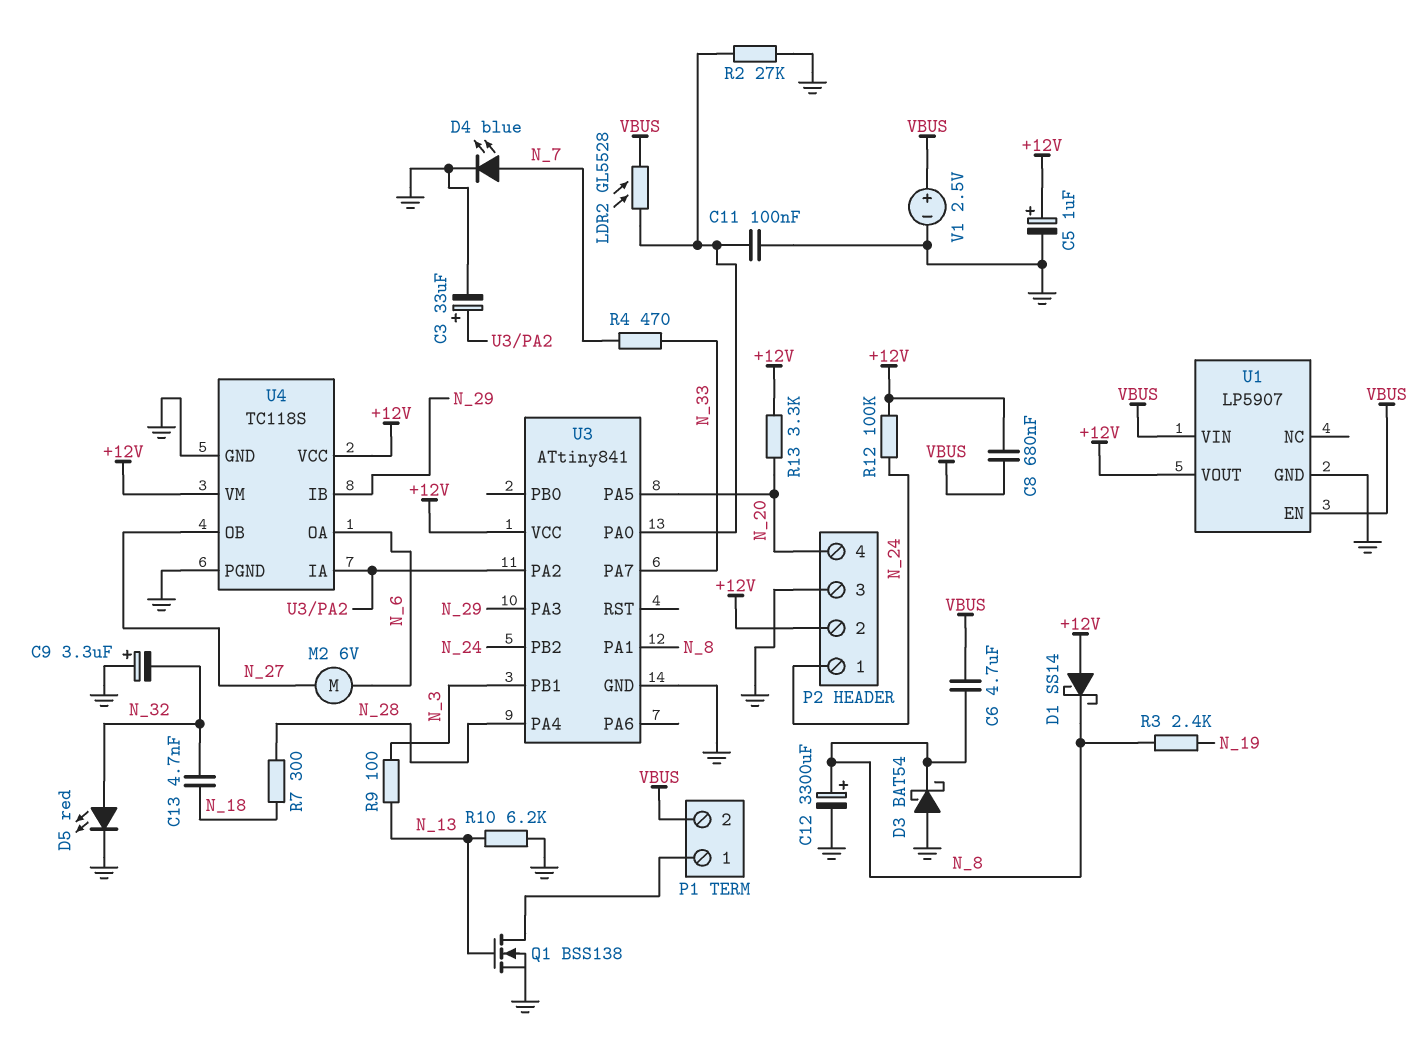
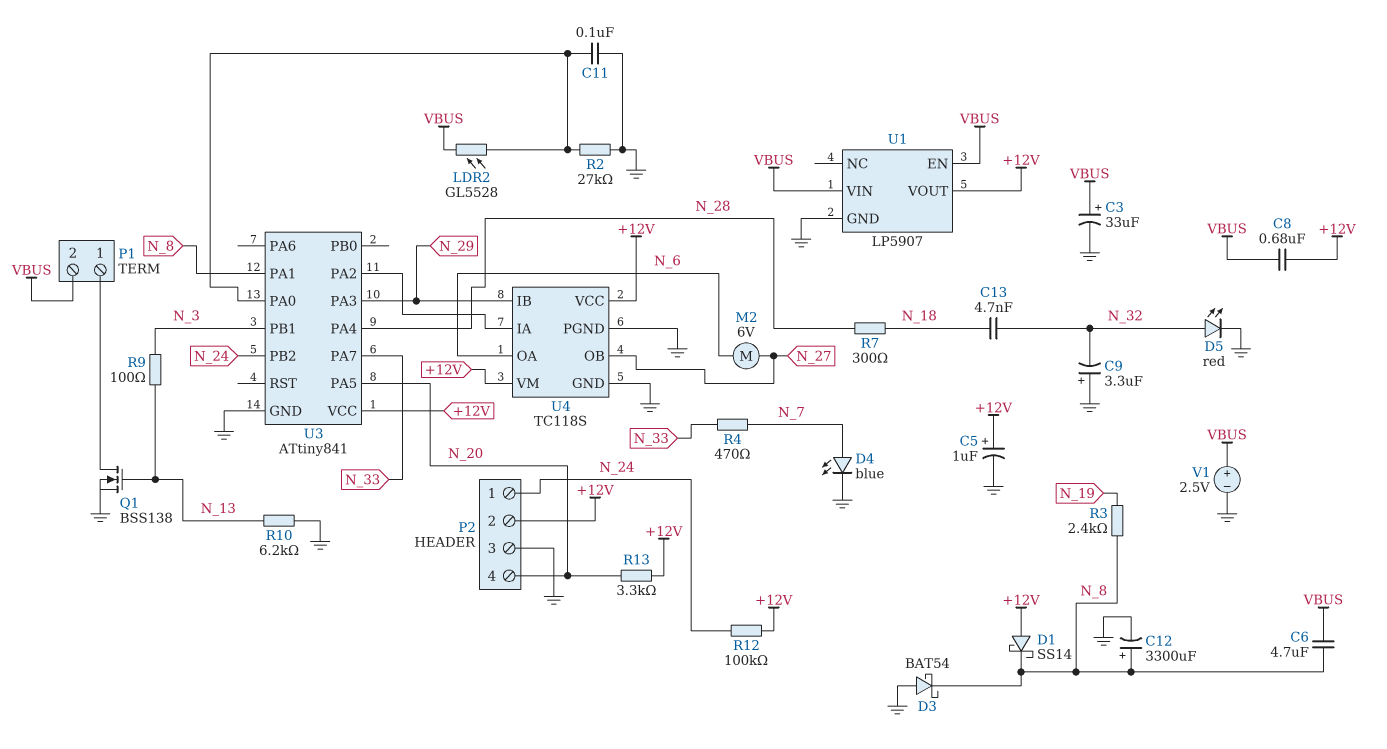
C3: 33uF (plus U3/PA2, minus GND) -> 33uF (plus VBUS, minus GND)

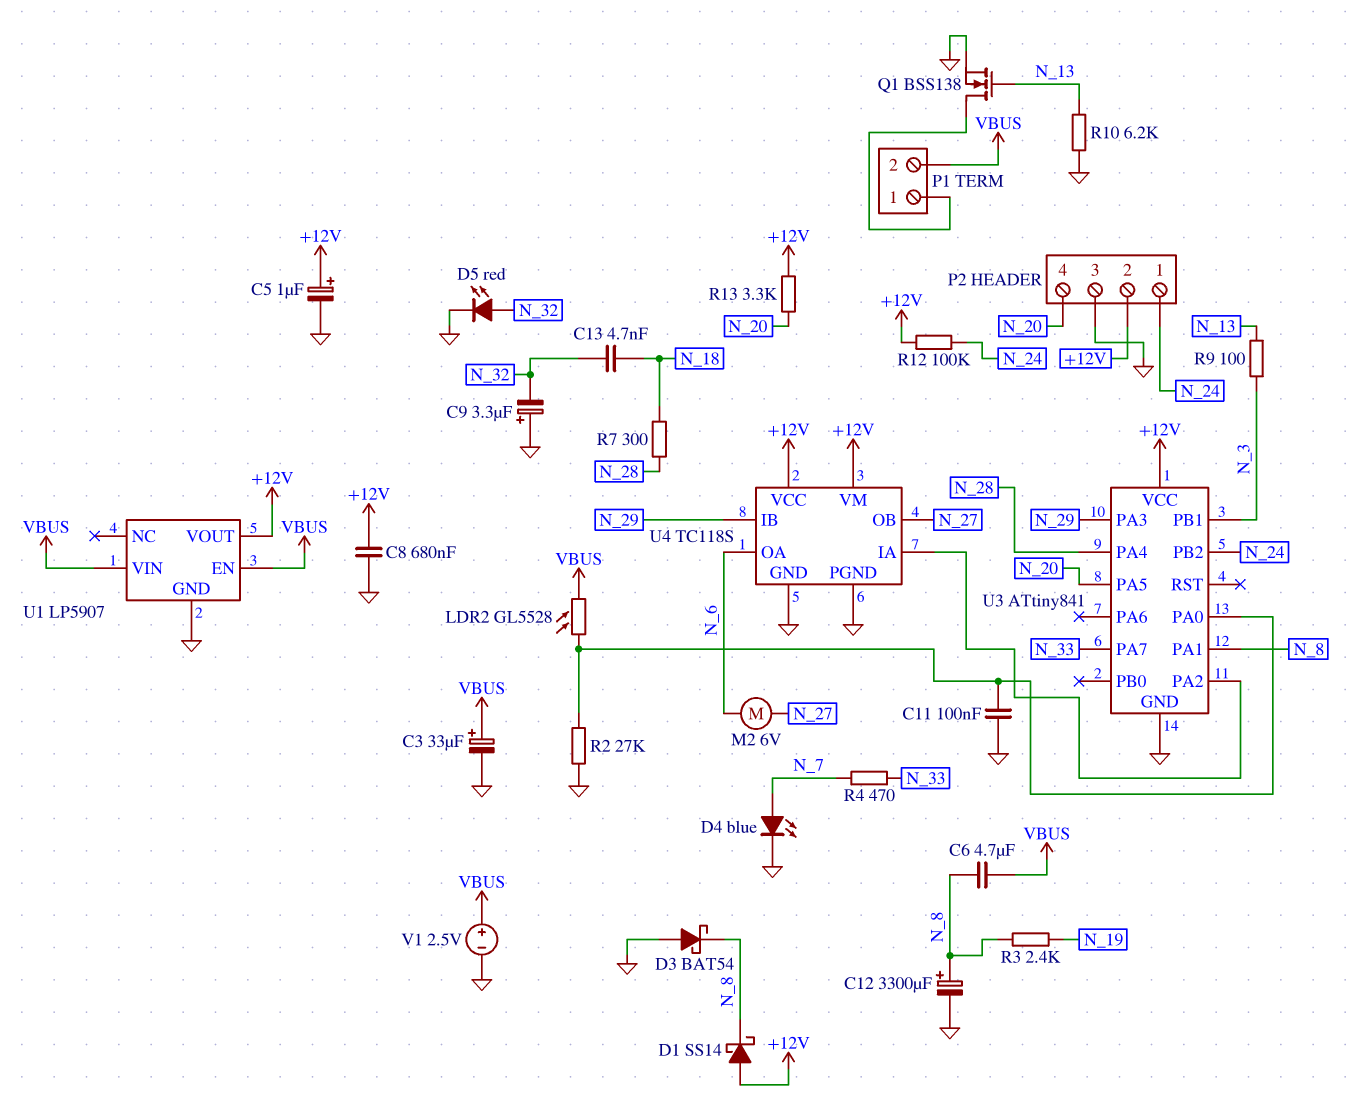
C8: 680nF (+12V, VBUS) -> 680nF (+12V, GND)

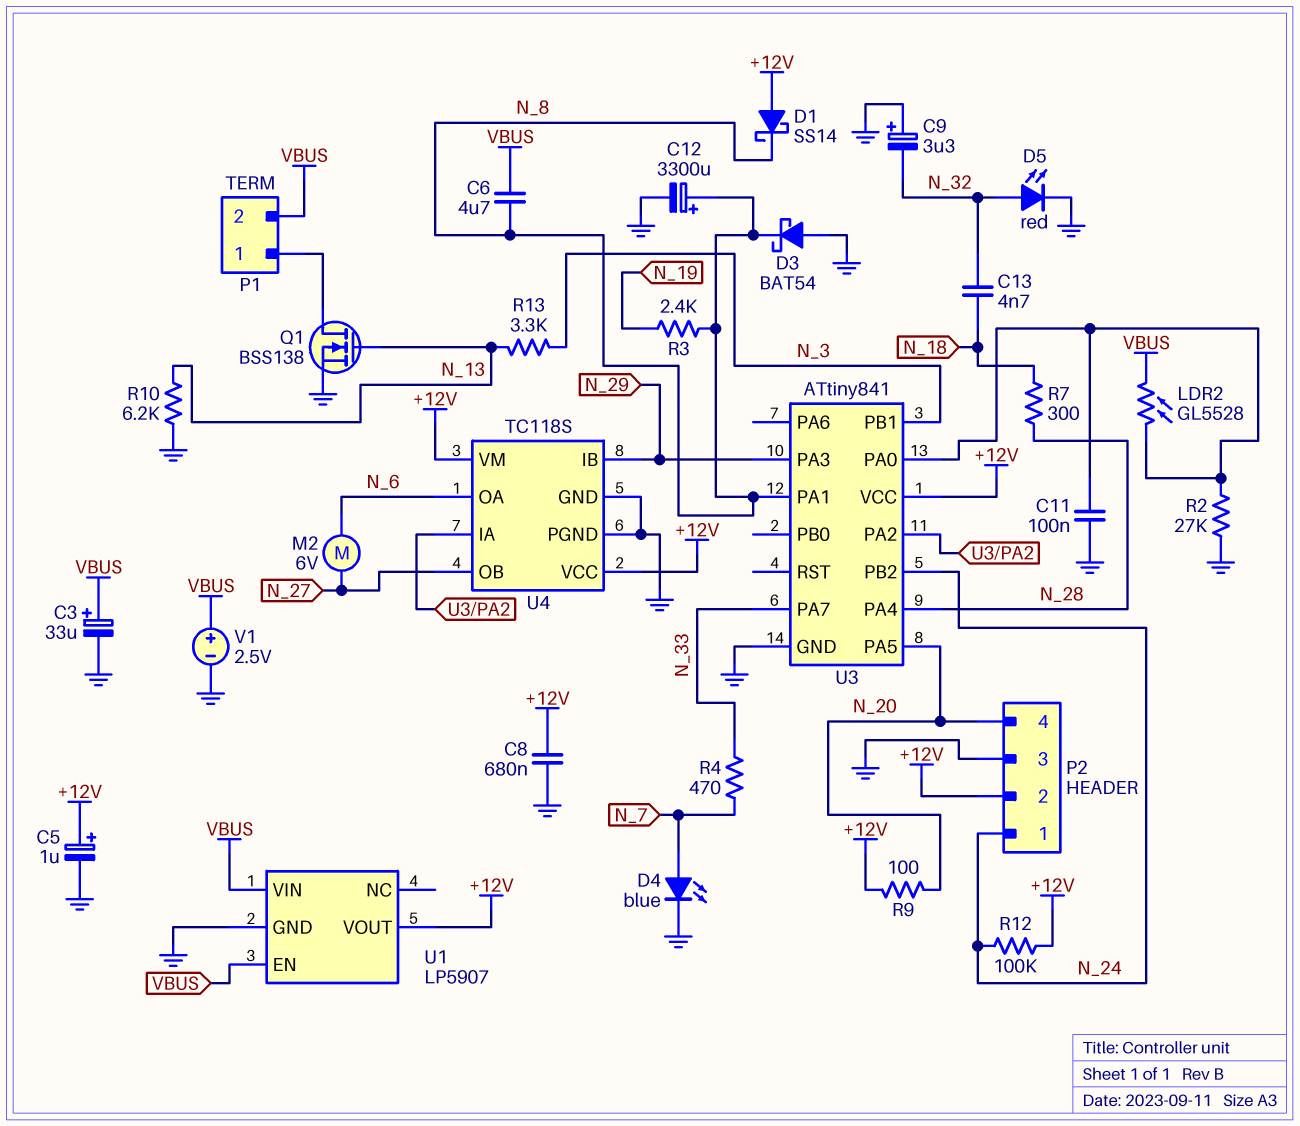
R9: 100 (N_3, N_13) -> 100 (+12V, N_20)
R13: 3.3k (+12V, N_20) -> 3.3k (N_3, N_13)

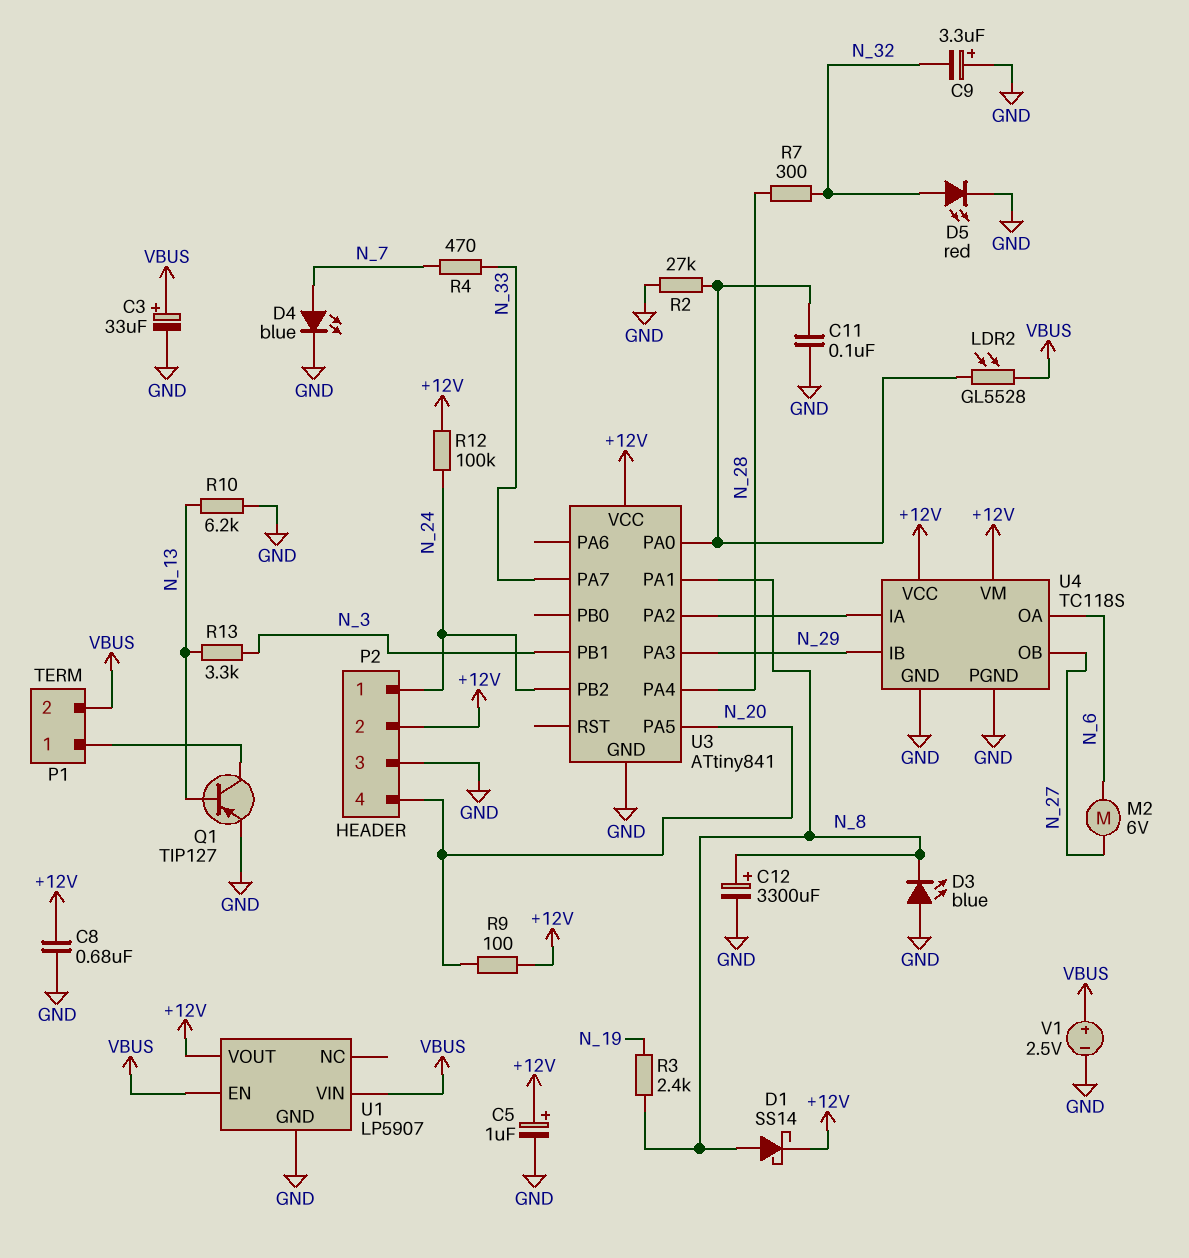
C6: 4.7uF (N_8, VBUS) -> none
C13: 4.7nF (N_18, N_32) -> none
D1: schottky SS14 (A +12V, K N_8) -> schottky SS14 (A N_8, K +12V)
D3: schottky BAT54 (A GND, K N_8) -> LED blue (A GND, K N_8)
Q1: NMOS BSS138 (G N_13, D P1/1, S GND) -> PNP TIP127 (B N_13, C P1/1, E GND)
R7: 300 (N_18, N_28) -> 300 (N_28, N_32)

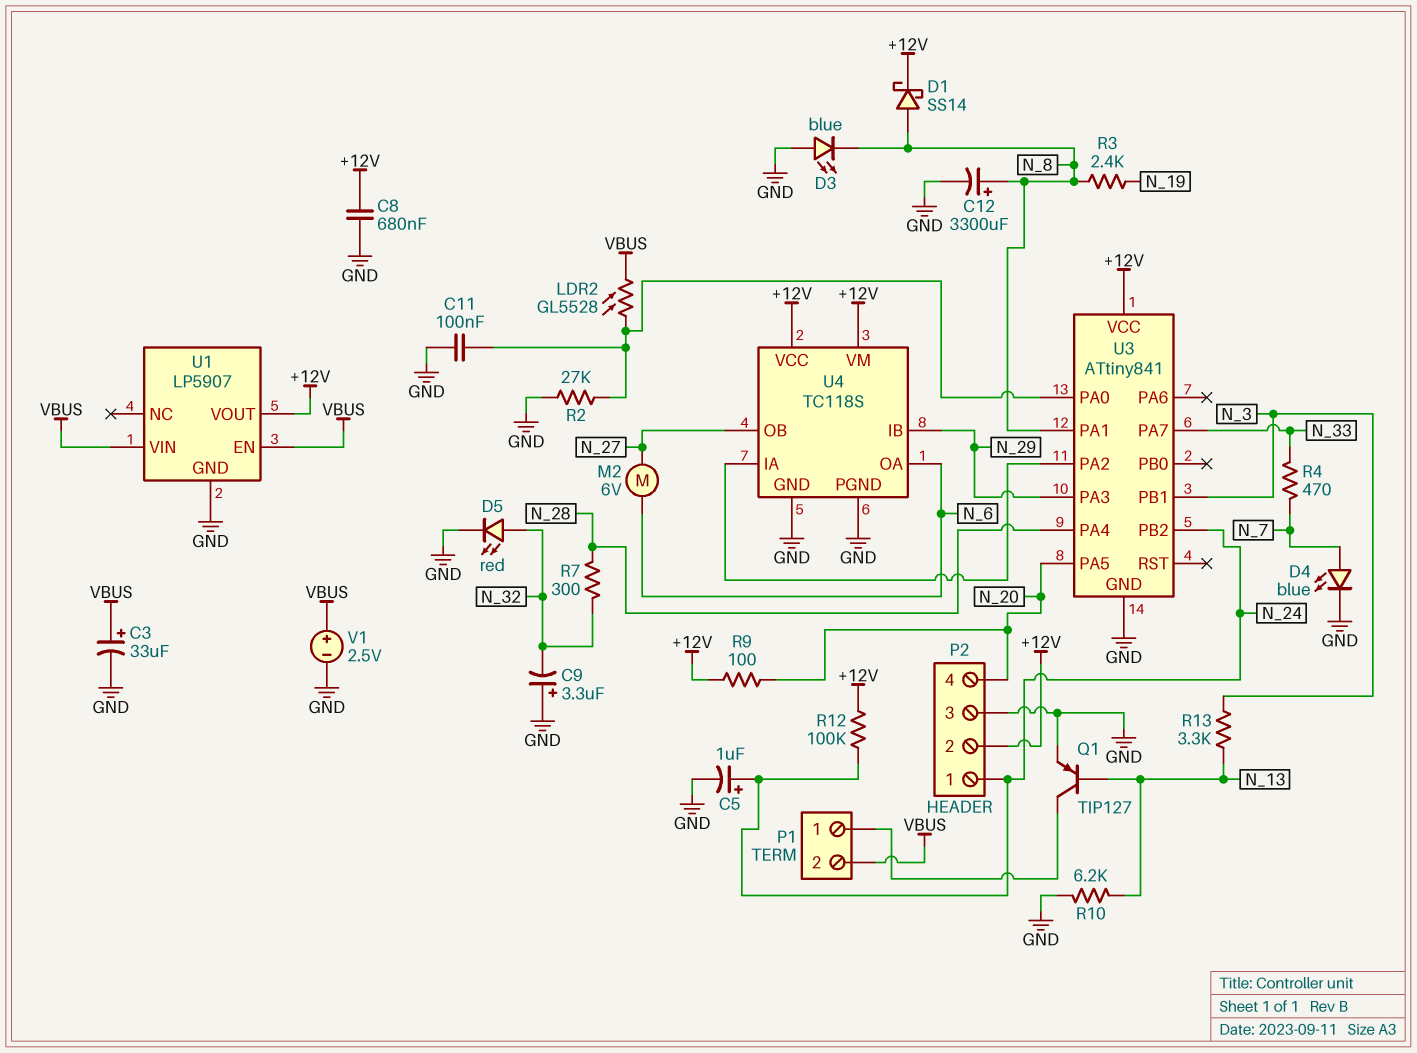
C5: 1uF (plus +12V, minus GND) -> 1uF (plus N_24, minus GND)

